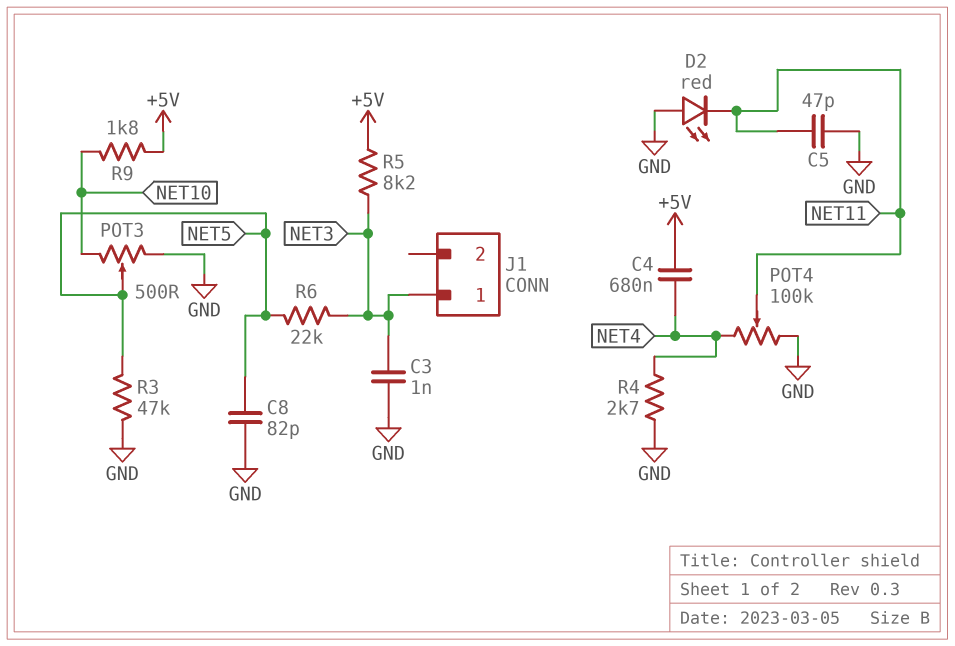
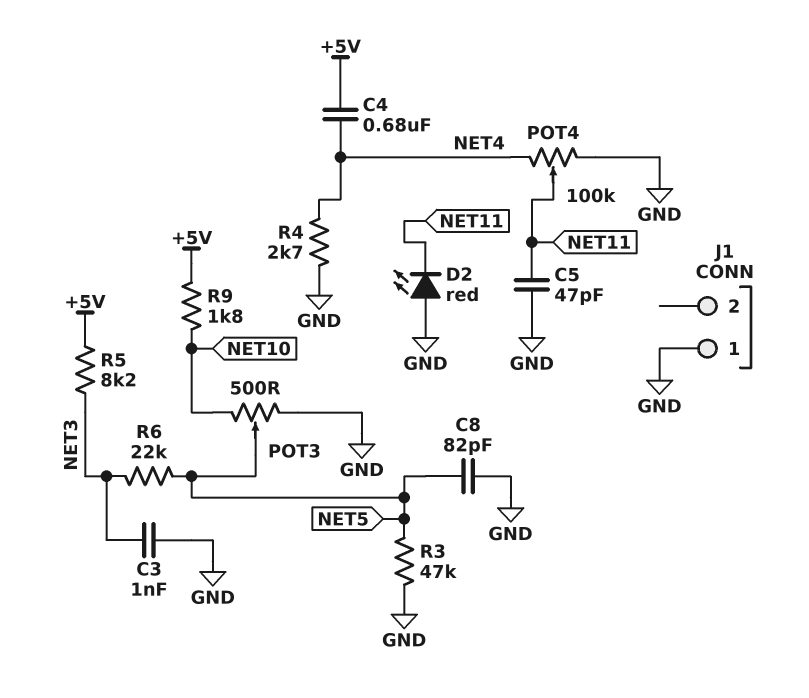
J1 pin 1: NET3 -> GND

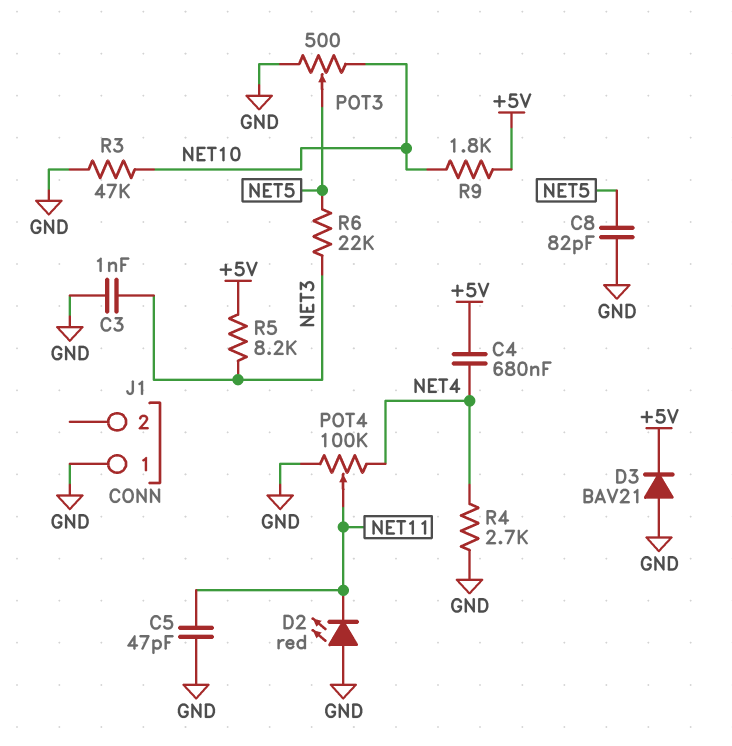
D3: none -> diode BAV21 (A GND, K +5V)
R3: 47k (GND, NET5) -> 47k (GND, NET10)

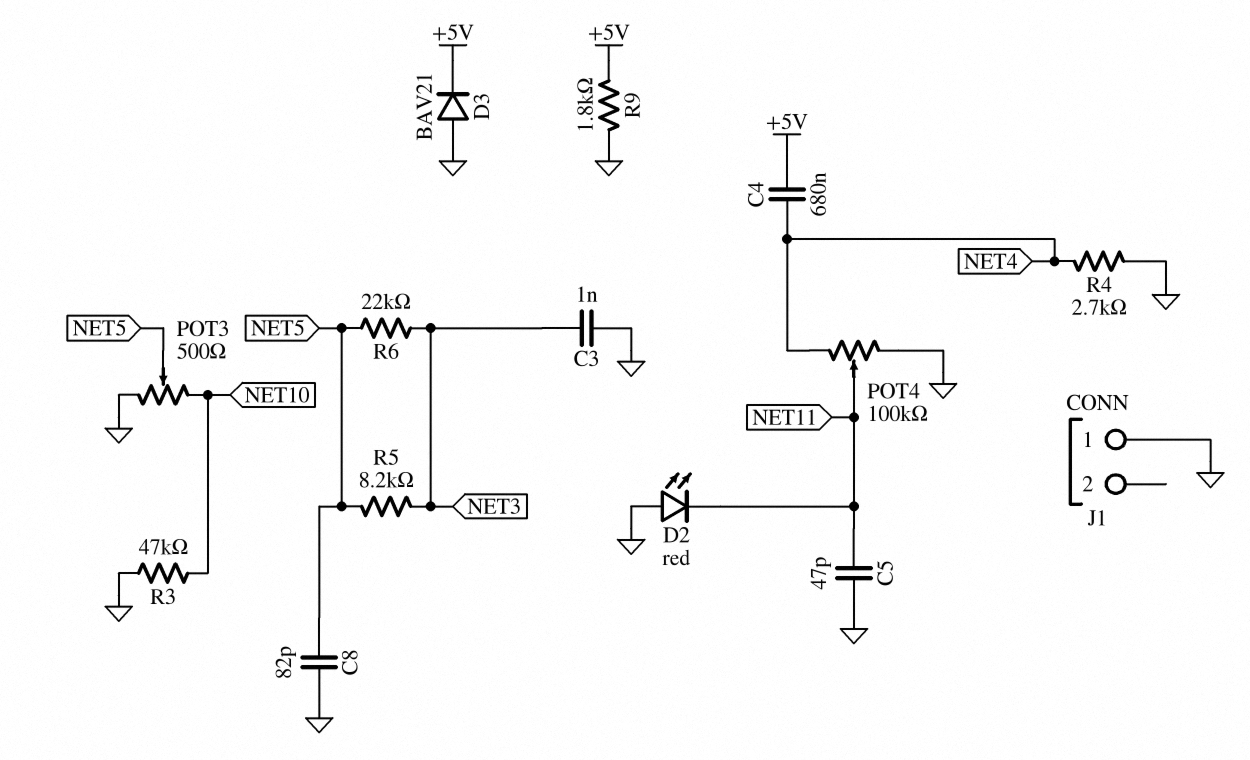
R5: 8.2k (+5V, NET3) -> 8.2k (NET3, NET5)
R9: 1.8k (+5V, NET10) -> 1.8k (+5V, GND)

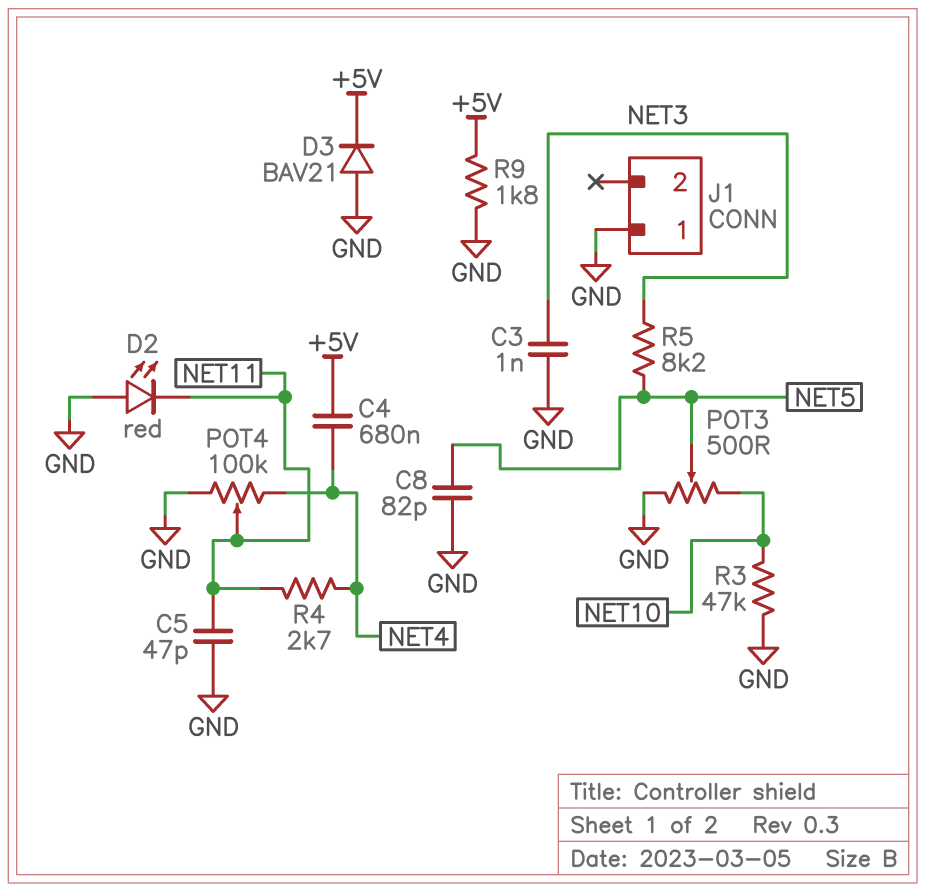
R4: 2.7k (GND, NET4) -> 2.7k (NET4, NET11)
R6: 22k (NET3, NET5) -> none

